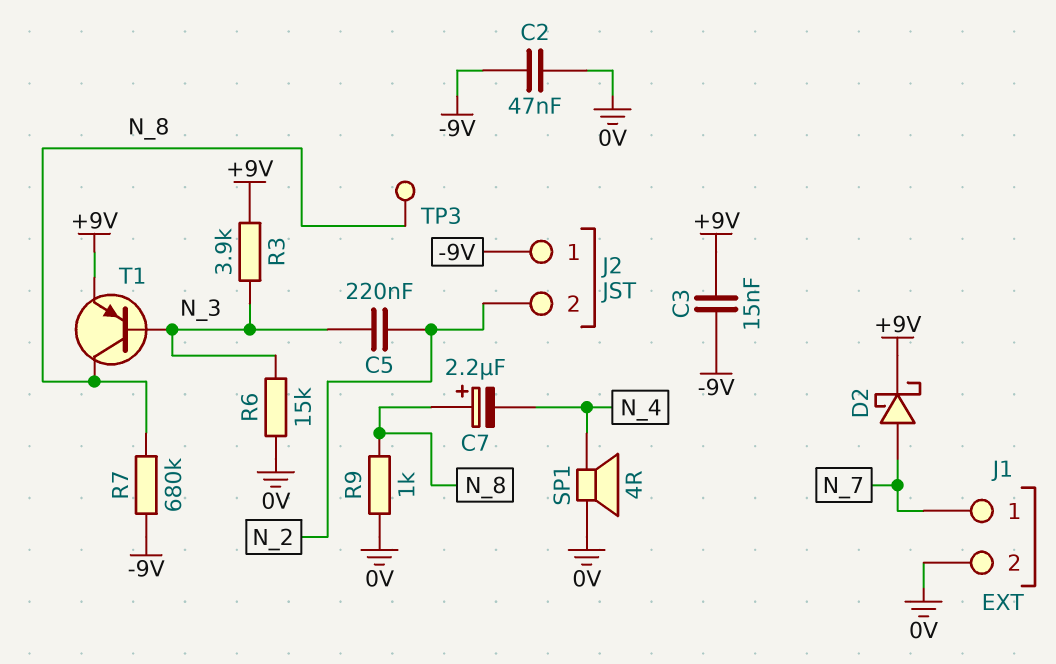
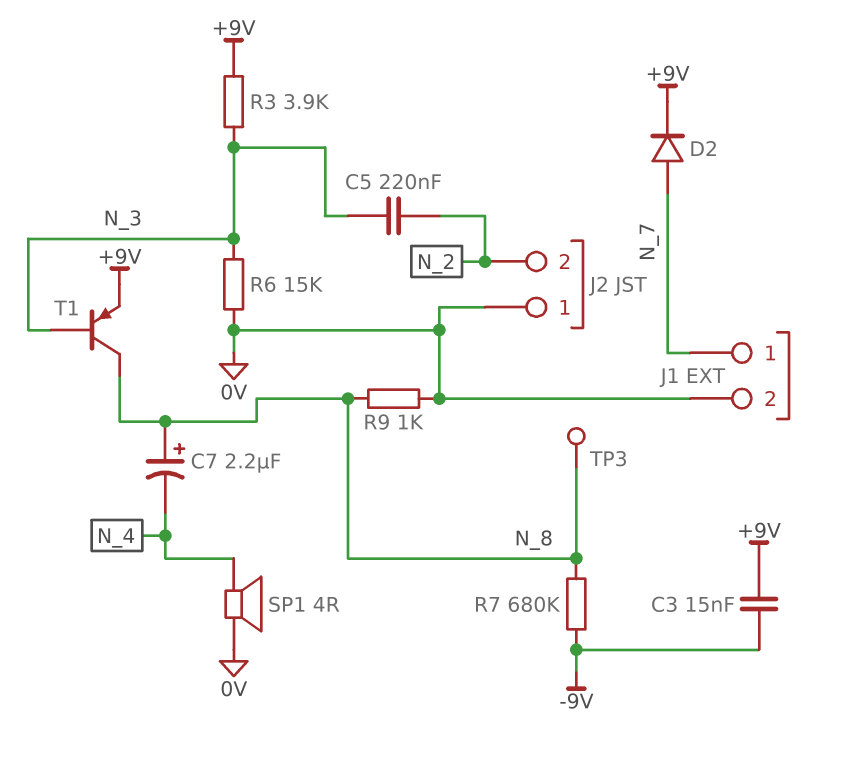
C2: 47nF (-9V, 0V) -> none
D2: schottky (A N_7, K +9V) -> diode (A N_7, K +9V)
J2 pin 1: -9V -> 0V

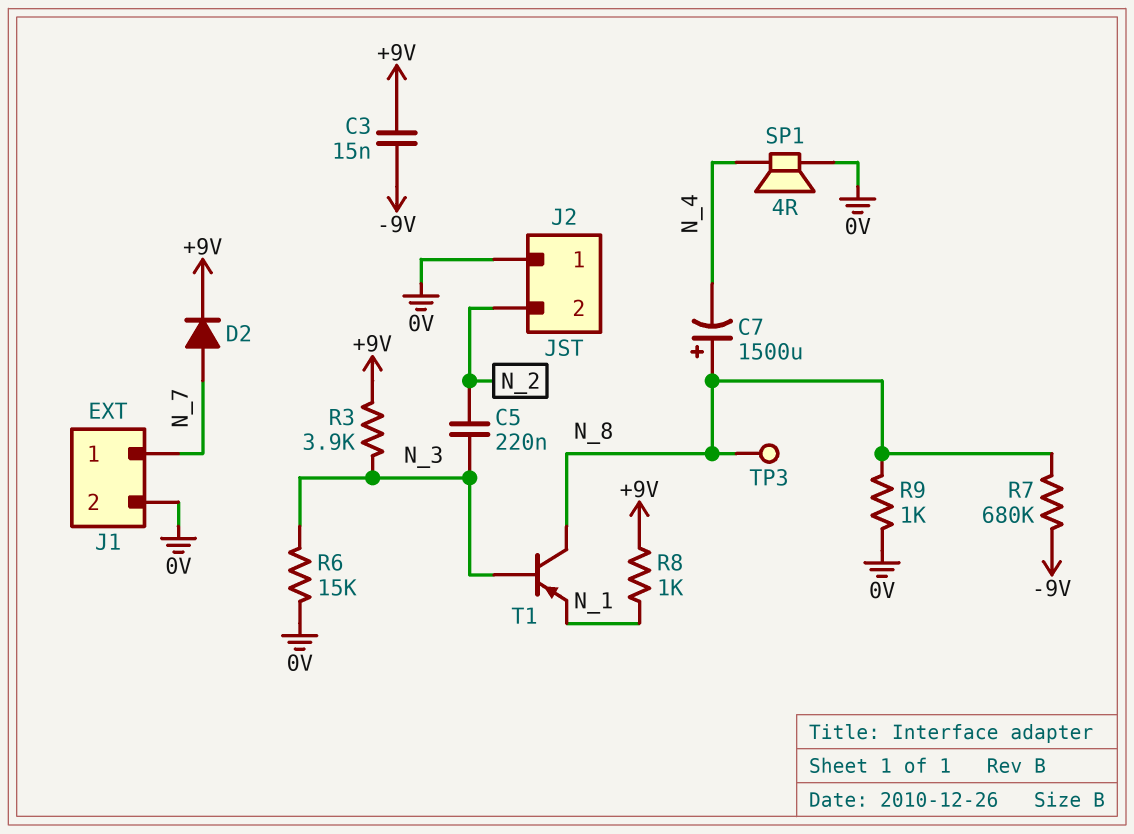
C7: 2.2uF (plus N_8, minus N_4) -> 1500uF (plus N_8, minus N_4)
R8: none -> 1k (+9V, N_1)
T1: PNP (B N_3, C N_8, E +9V) -> PNP (B N_3, C N_8, E N_1)

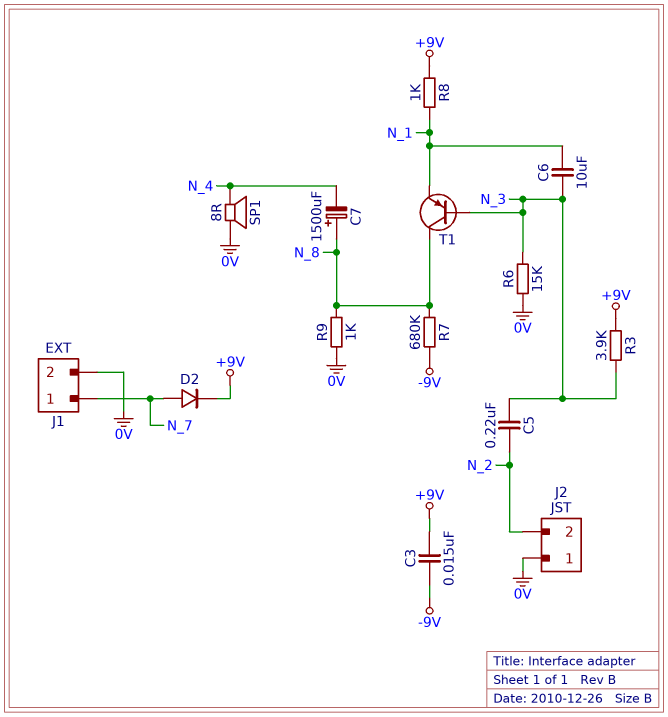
C6: none -> 10uF (N_1, N_3)
SP1: speaker 4R (0V, N_4) -> speaker 8R (0V, N_4)
TP3: test point (N_8) -> none

